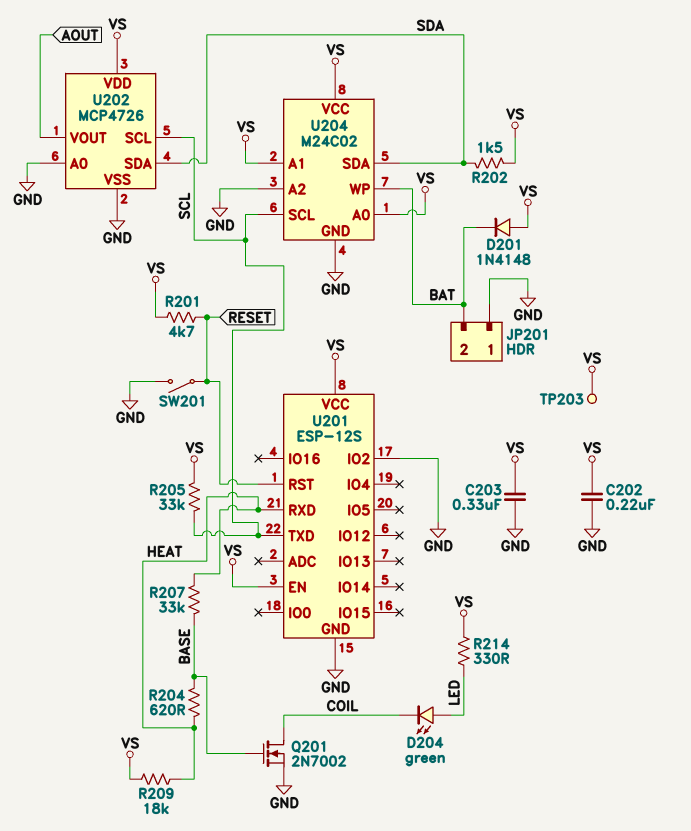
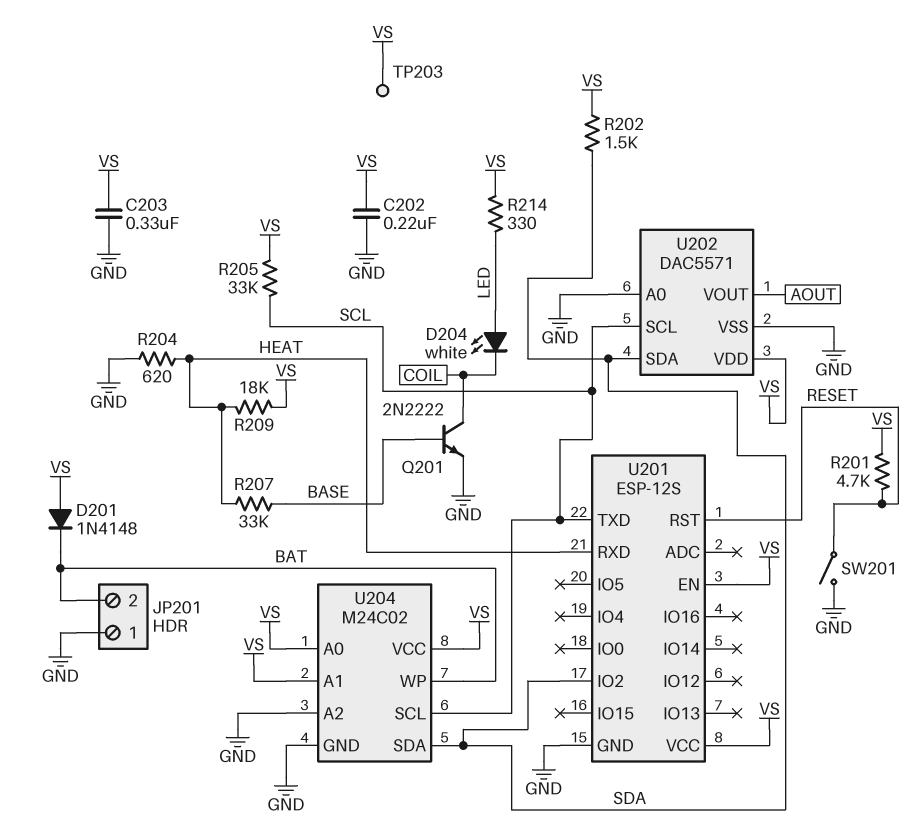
D204: LED green (A LED, K COIL) -> LED white (A LED, K COIL)
Q201: NMOS 2N7002 (G BASE, D COIL, S GND) -> NPN 2N2222 (B BASE, C COIL, E GND)
R204: 620 (BASE, HEAT) -> 620 (GND, HEAT)
U201 pin IO2: GND -> SDA
U202: MCP4726 -> DAC5571

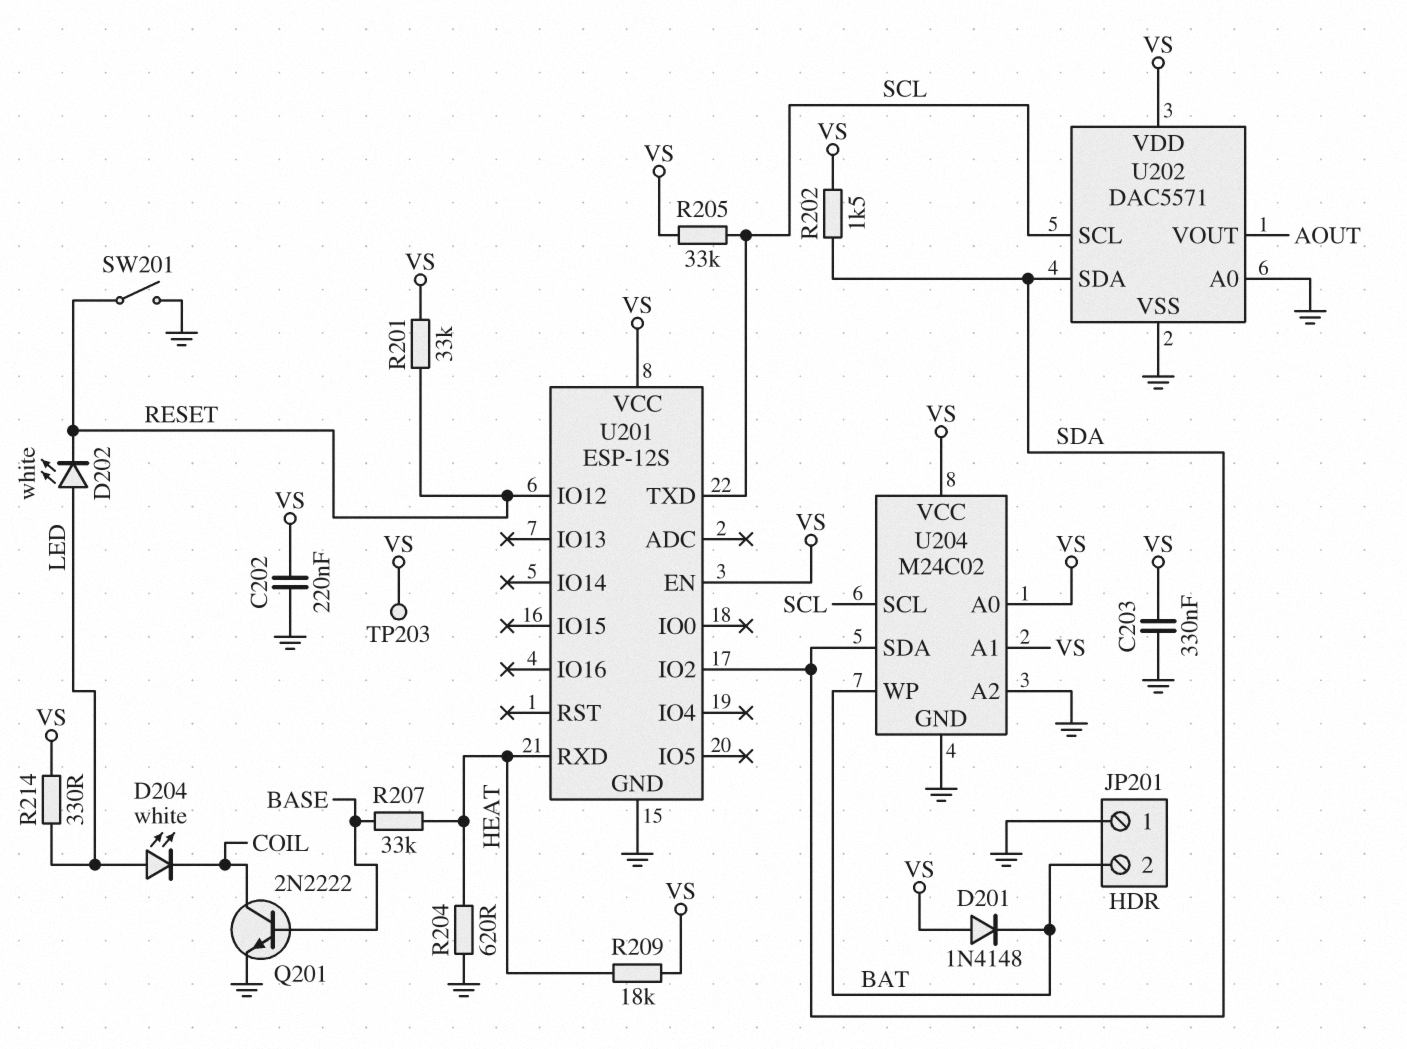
D202: none -> LED white (A LED, K RESET)
R201: 4.7k (RESET, VS) -> 33k (RESET, VS)
U201 pin IO12: none -> RESET
U201 pin RST: RESET -> none

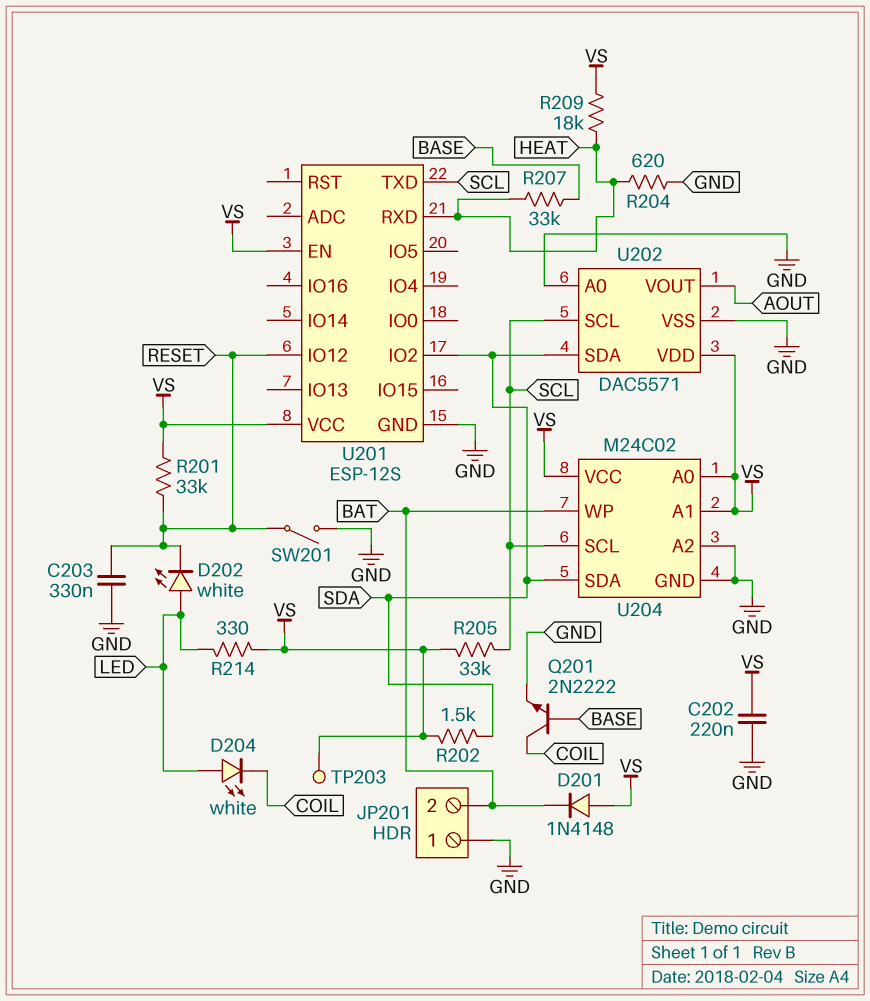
C203: 330nF (GND, VS) -> 330nF (GND, RESET)

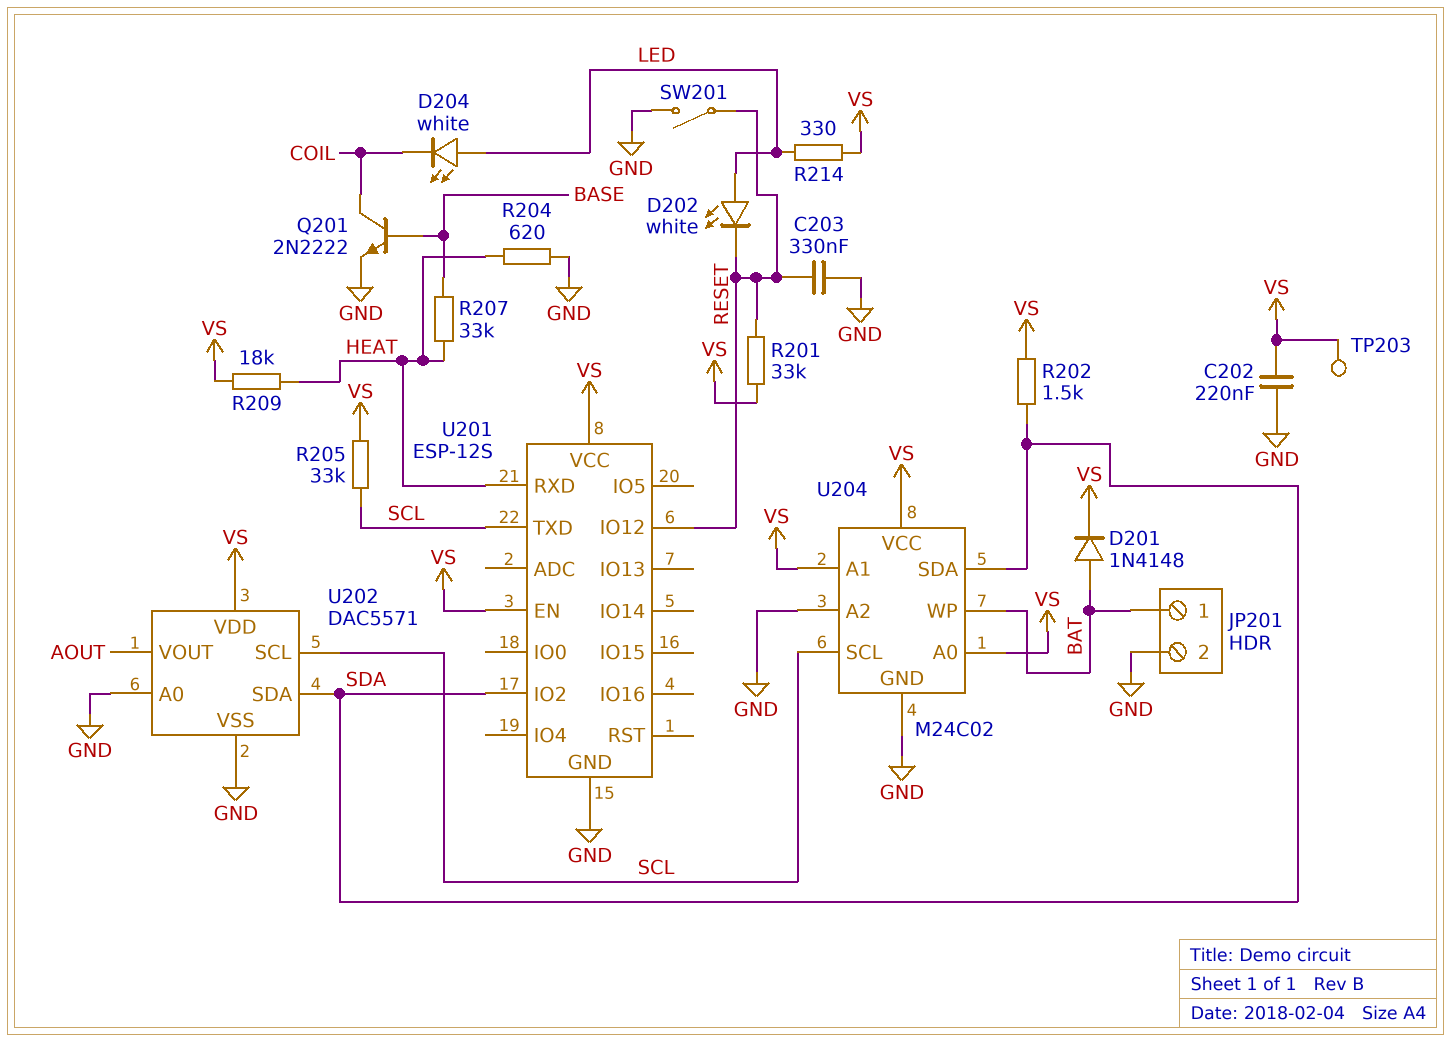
D201: diode 1N4148 (A VS, K BAT) -> diode 1N4148 (A BAT, K VS)
JP201 pin 1: GND -> BAT
JP201 pin 2: BAT -> GND

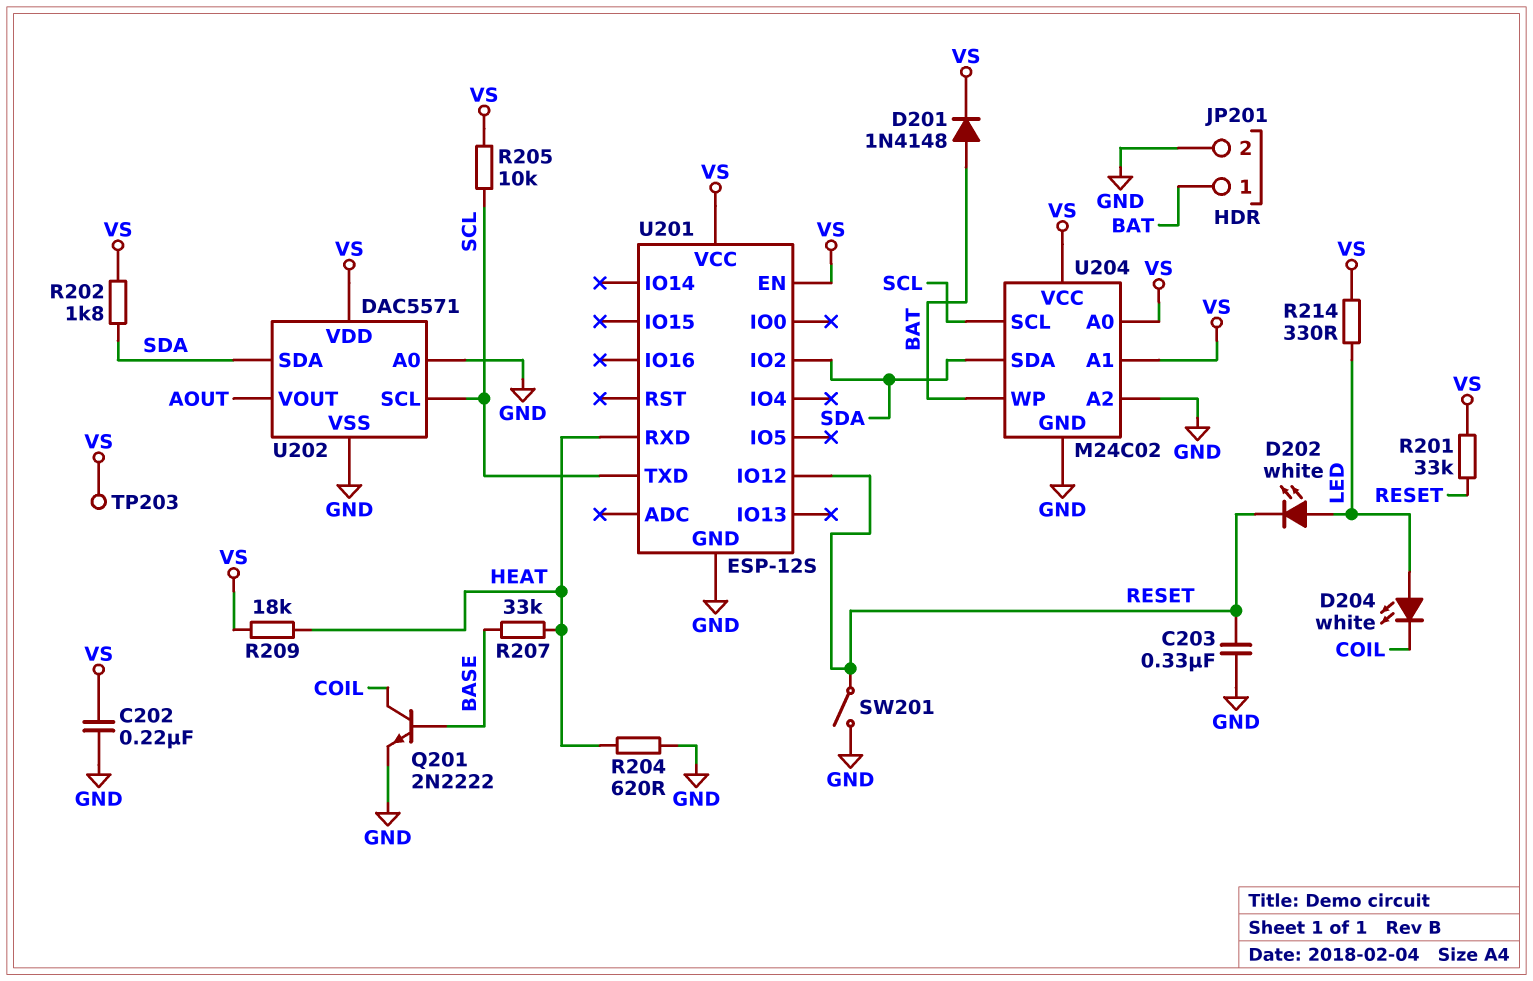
R202: 1.5k (SDA, VS) -> 1.8k (SDA, VS)
R205: 33k (SCL, VS) -> 10k (SCL, VS)

